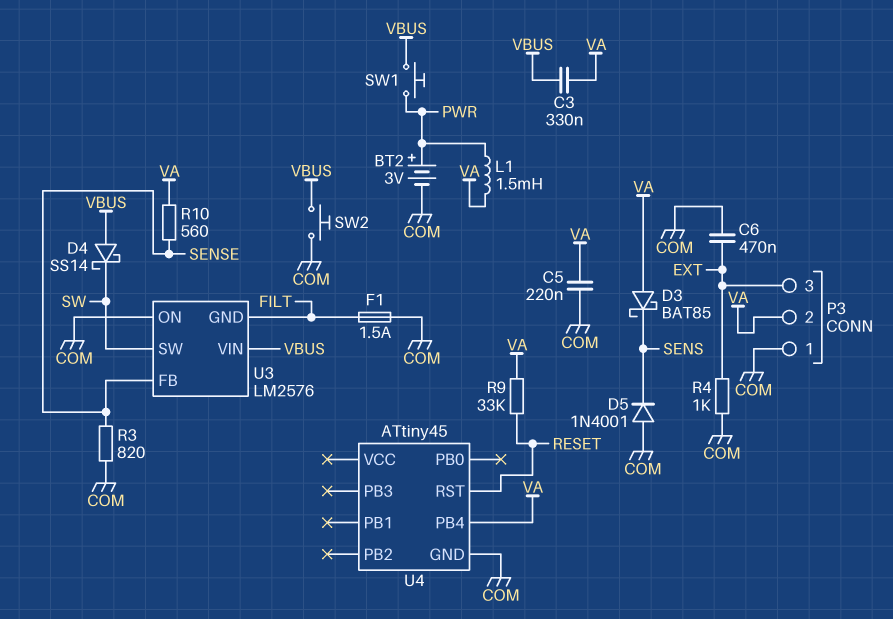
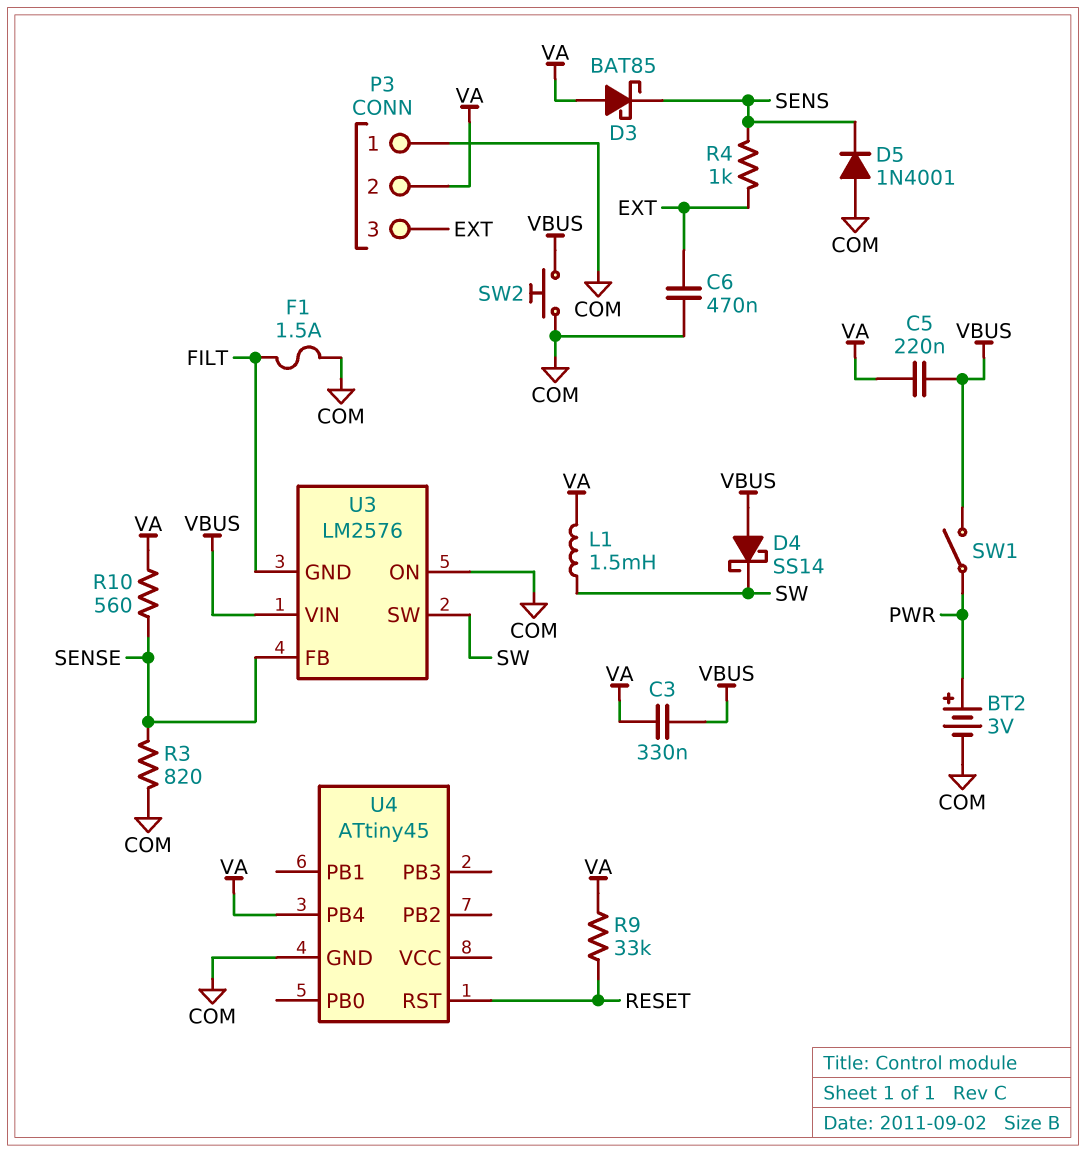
C5: 220nF (COM, VA) -> 220nF (VA, VBUS)
L1: 1.5mH (PWR, VA) -> 1.5mH (SW, VA)
R4: 1k (COM, EXT) -> 1k (EXT, SENS)
SW1: button (PWR, VBUS) -> switch (PWR, VBUS)

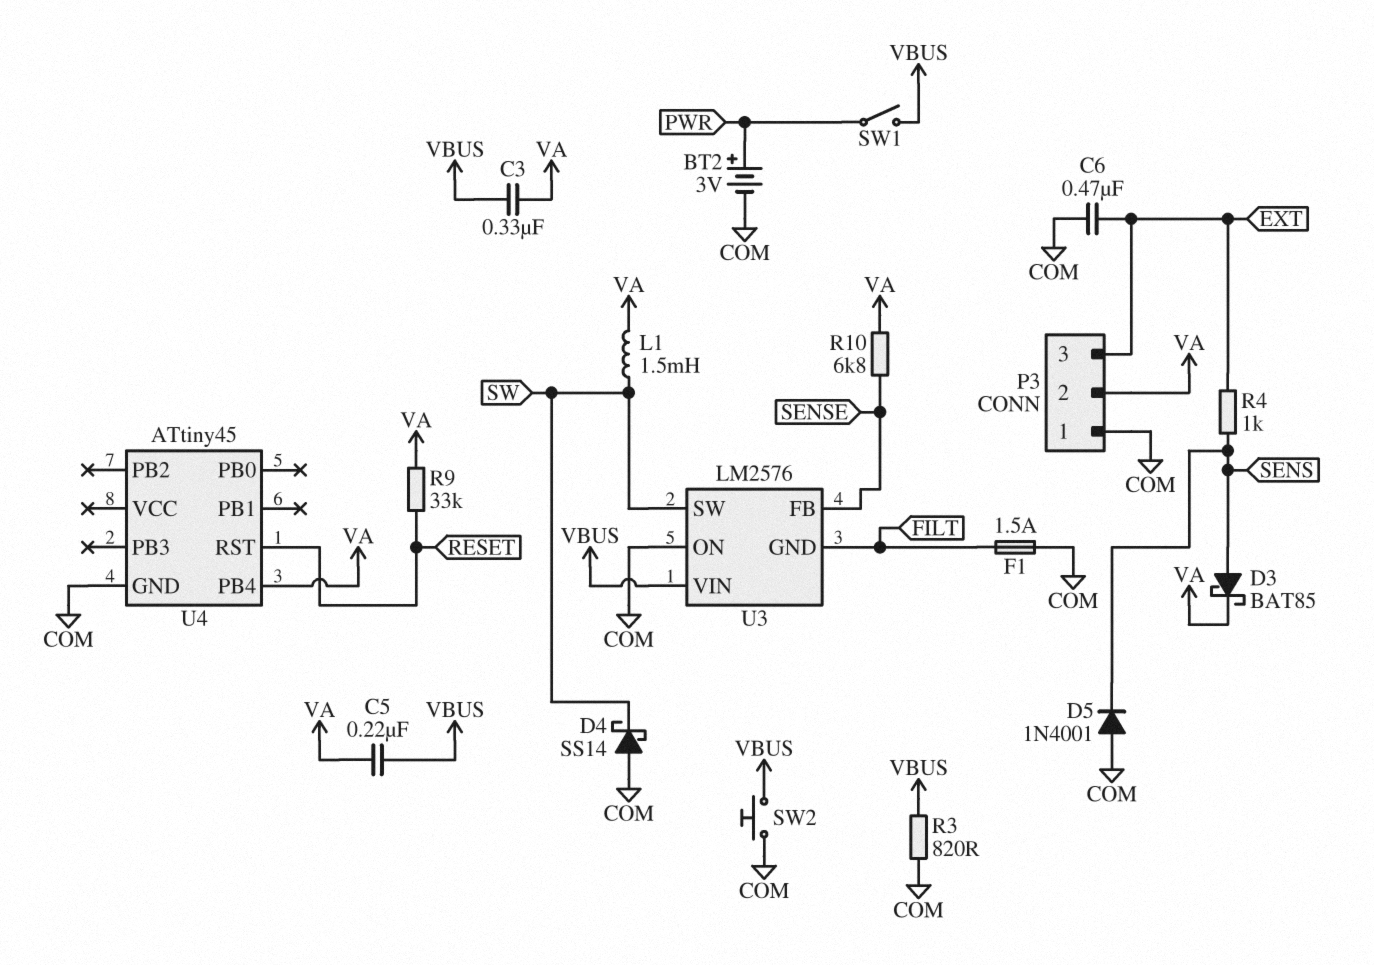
D3: schottky BAT85 (A VA, K SENS) -> schottky BAT85 (A SENS, K VA)
D4: schottky SS14 (A VBUS, K SW) -> schottky SS14 (A COM, K SW)
R3: 820 (COM, SENSE) -> 820 (COM, VBUS)
R10: 560 (SENSE, VA) -> 6.8k (SENSE, VA)

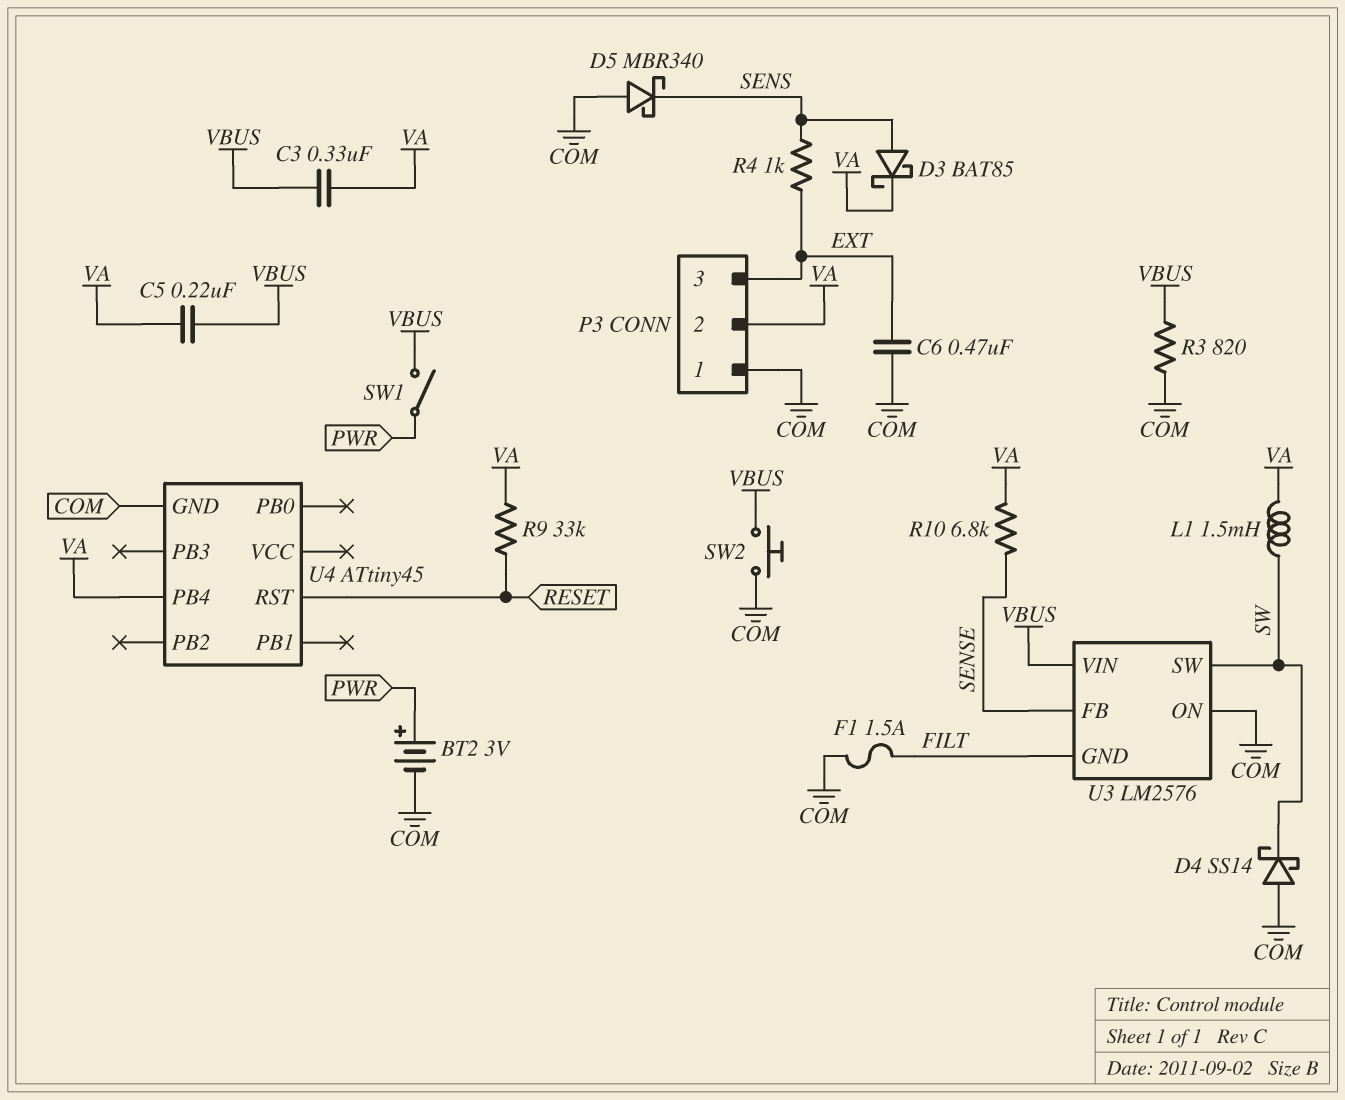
D5: diode 1N4001 (A COM, K SENS) -> schottky MBR340 (A COM, K SENS)

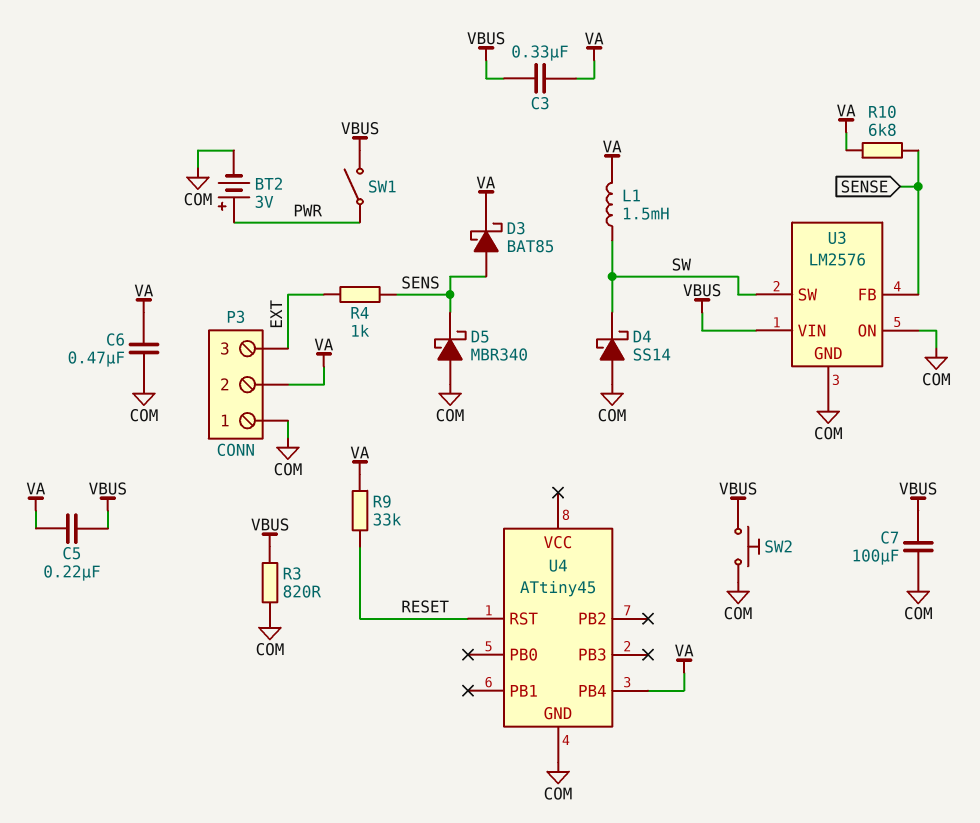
C6: 470nF (COM, EXT) -> 470nF (COM, VA)
C7: none -> 100uF (COM, VBUS)
F1: 1.5A (COM, FILT) -> none
U3 pin GND: FILT -> COM

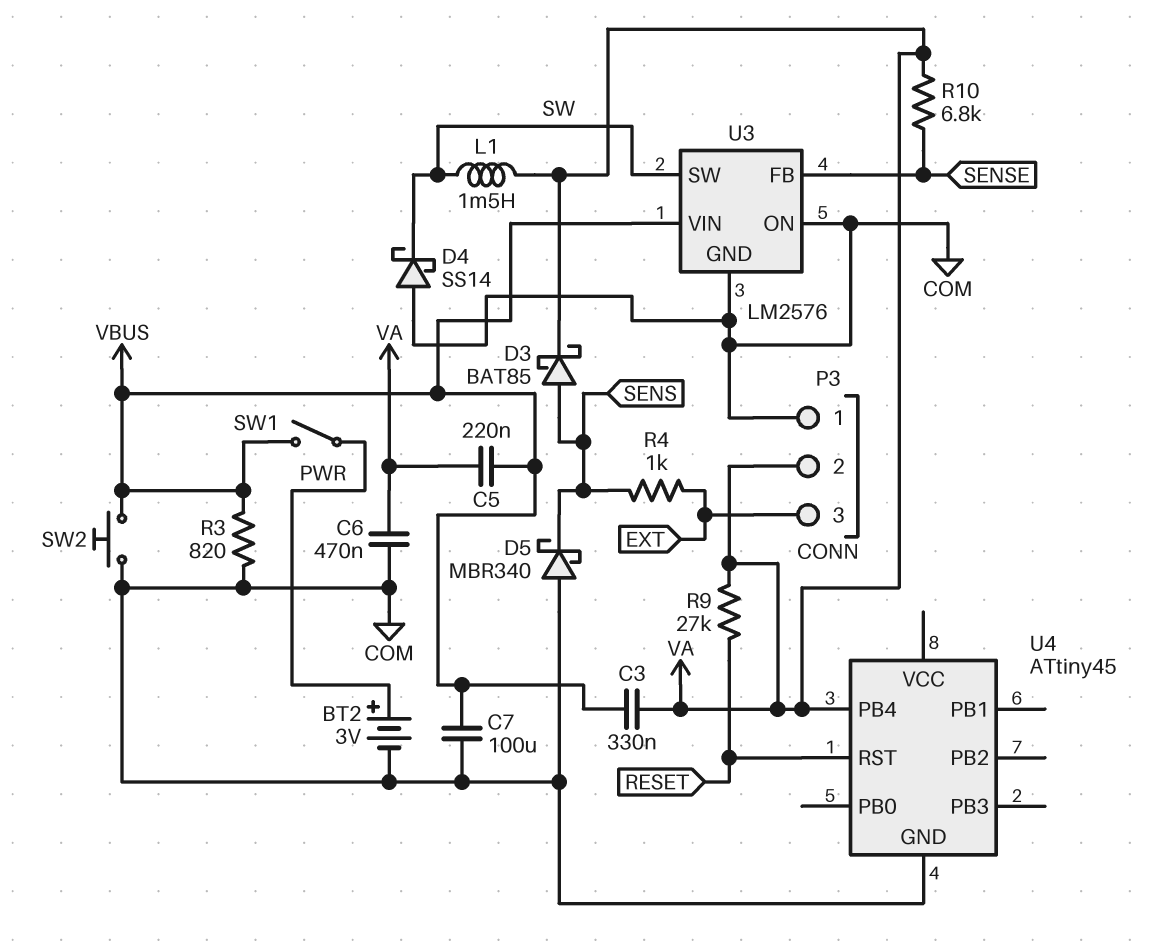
R9: 33k (RESET, VA) -> 27k (RESET, VA)

